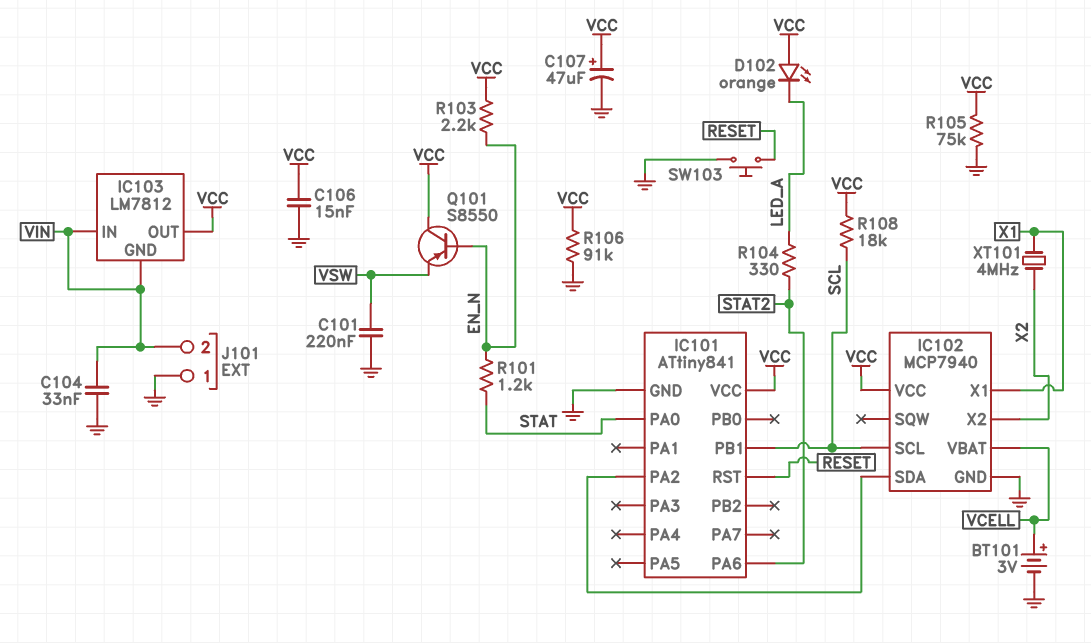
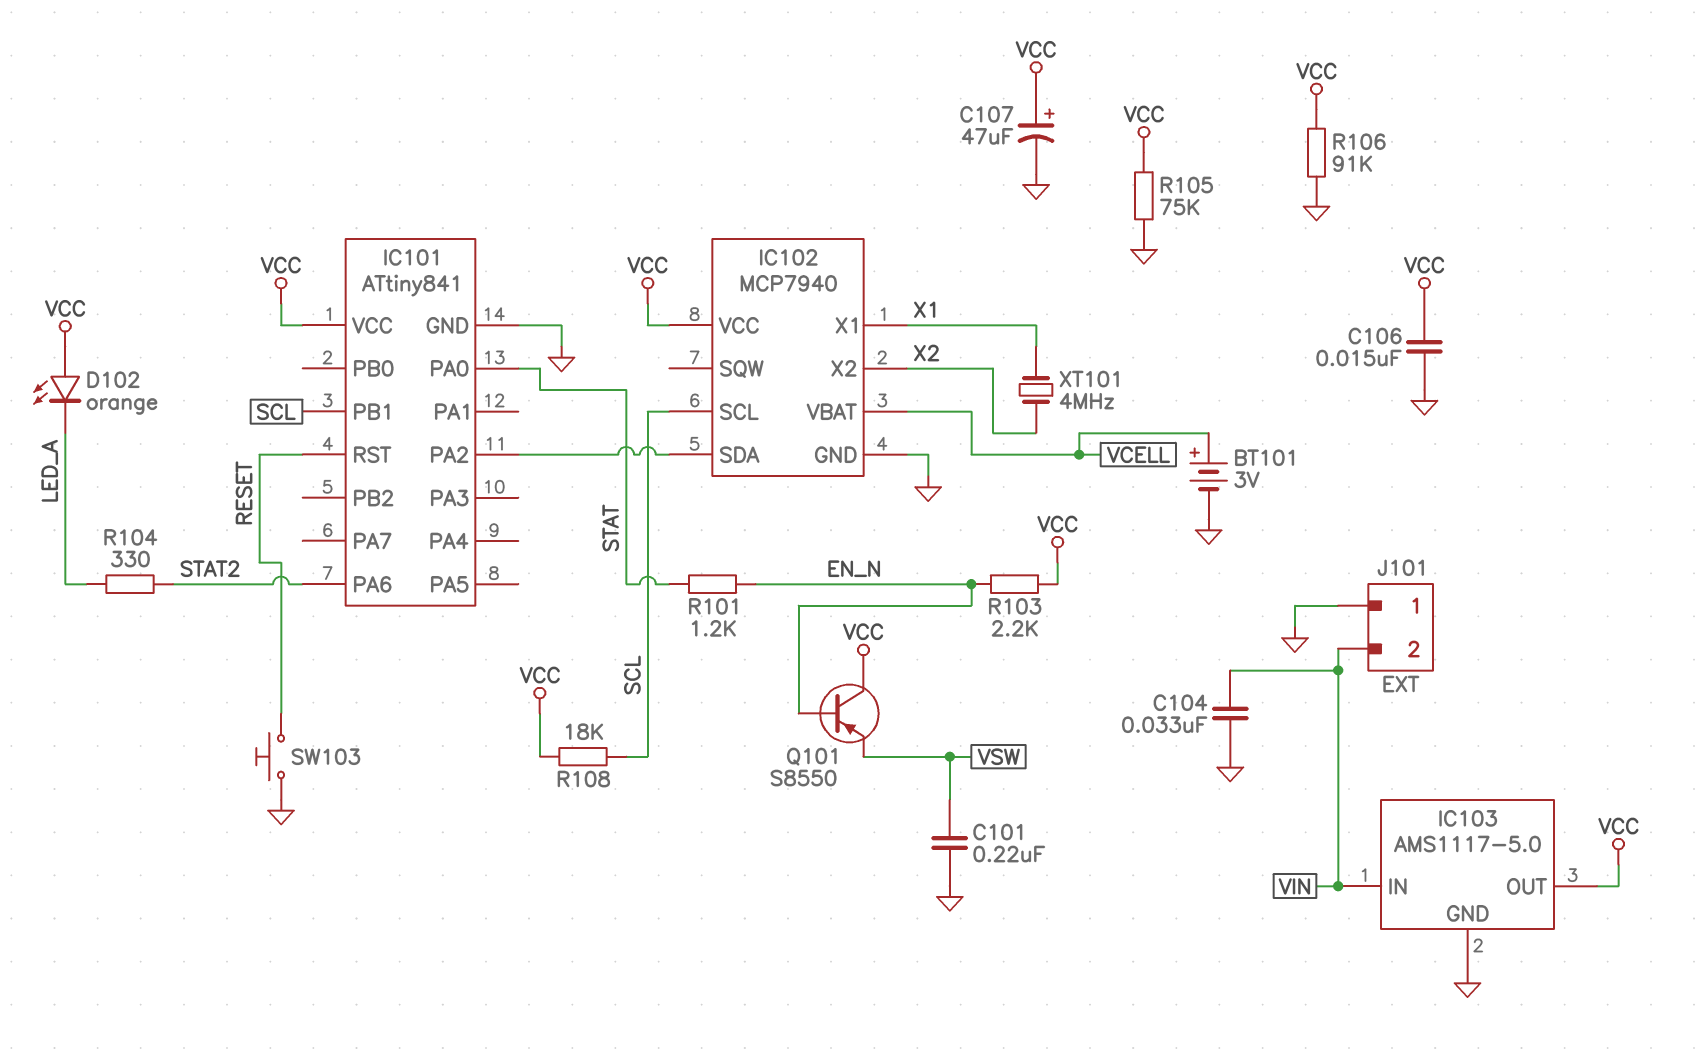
IC103: LM7812 -> AMS1117-5.0
IC103 pin GND: VIN -> GND

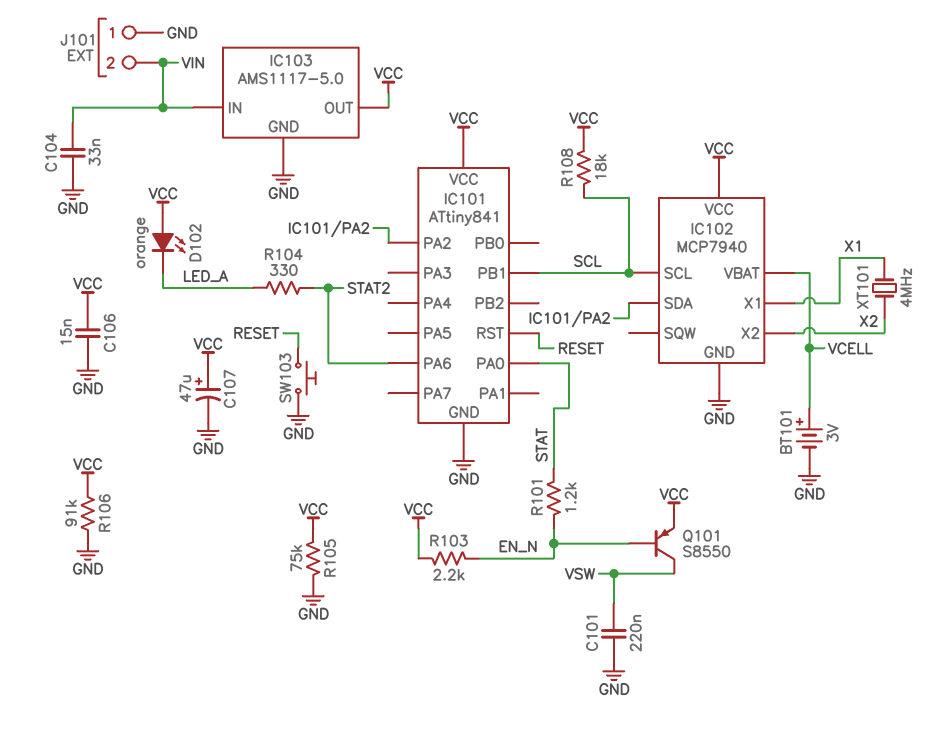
Q101: PNP S8550 (B EN_N, C VCC, E VSW) -> PNP S8550 (B EN_N, C VSW, E VCC)

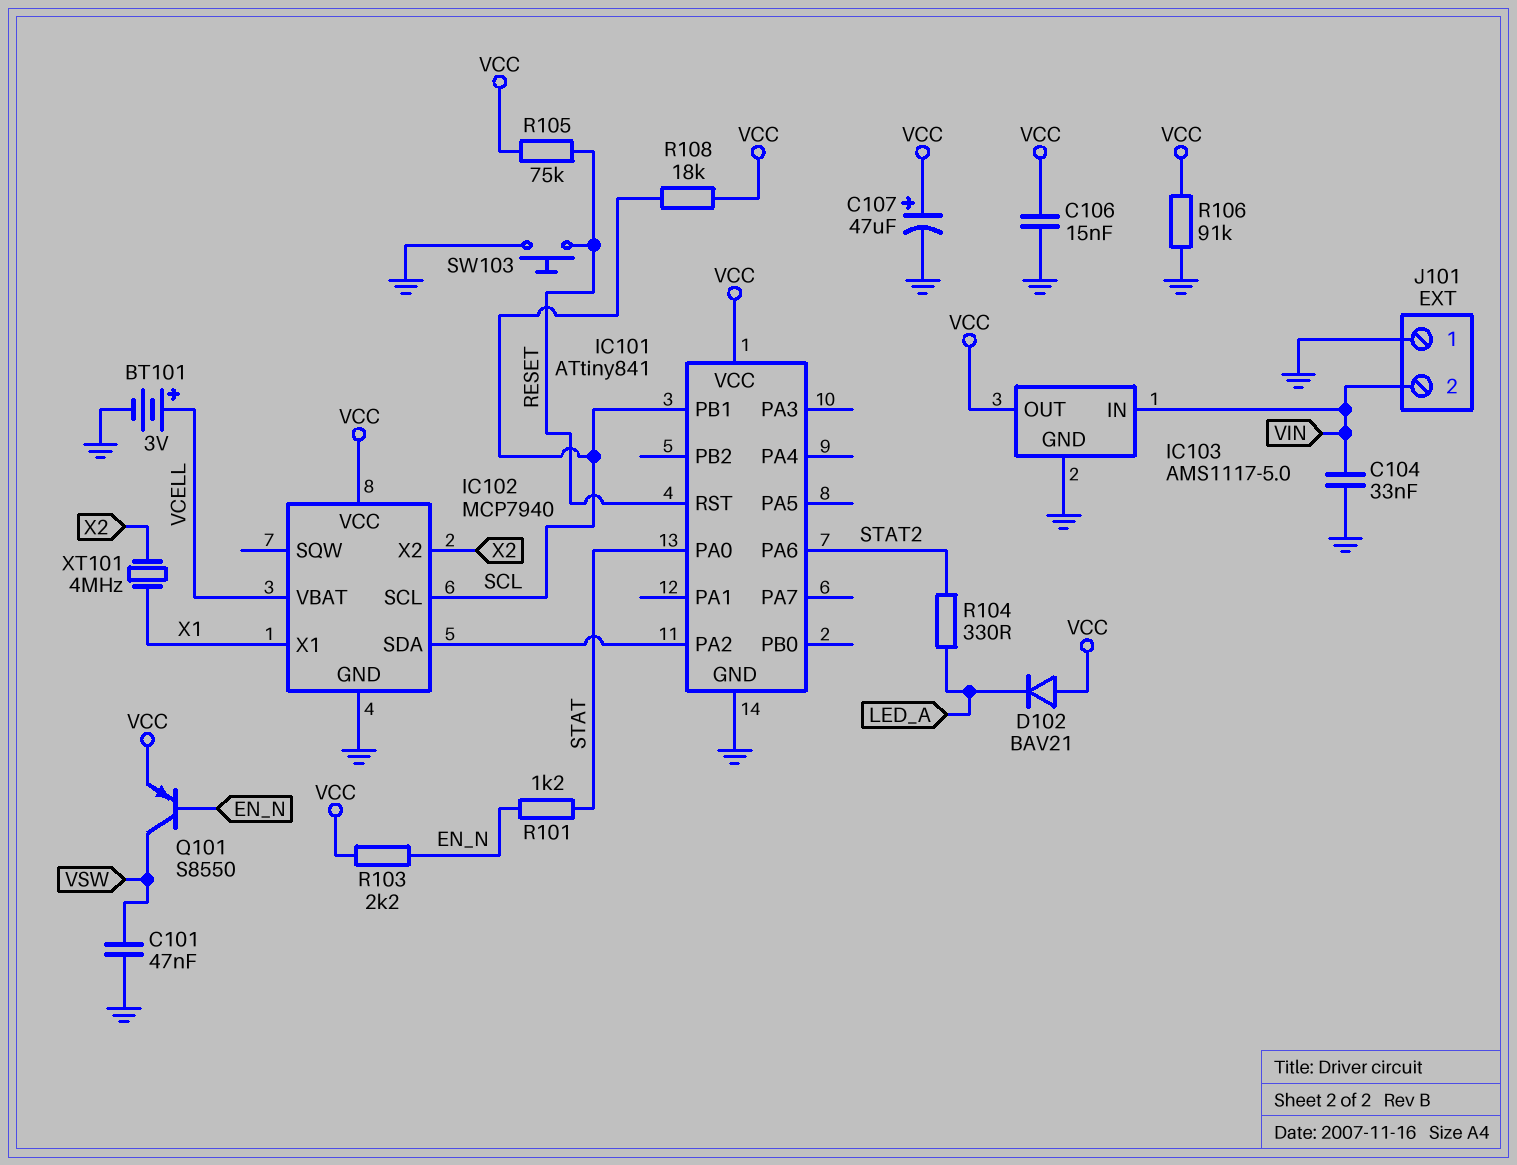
C101: 220nF (GND, VSW) -> 47nF (GND, VSW)
D102: LED orange (A VCC, K LED_A) -> diode BAV21 (A VCC, K LED_A)
R105: 75k (GND, VCC) -> 75k (RESET, VCC)

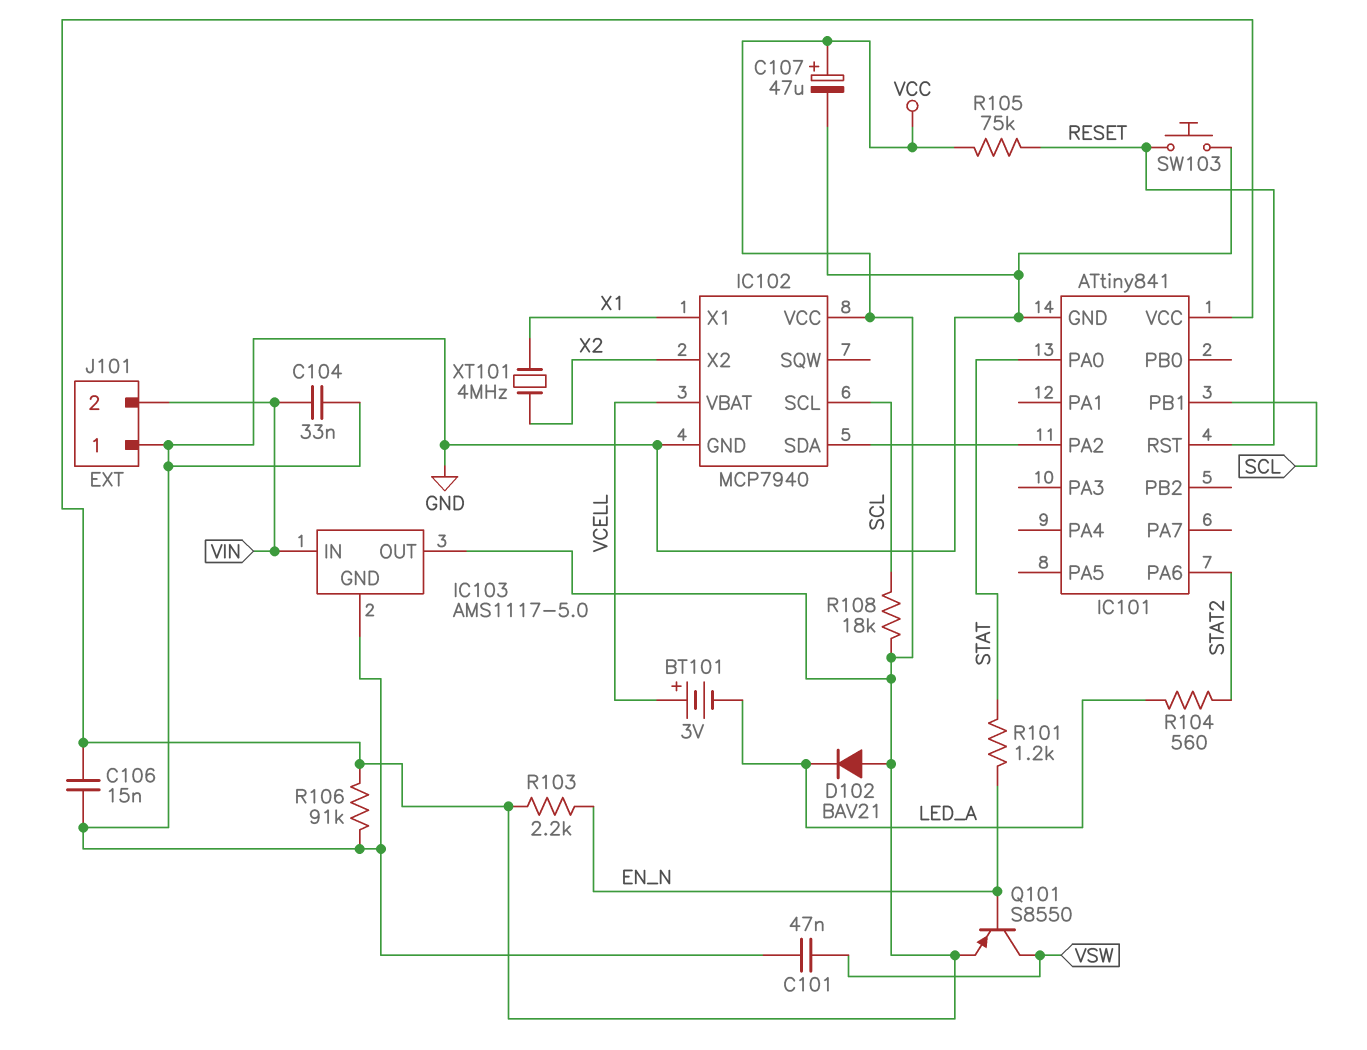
BT101: 3V (plus VCELL, minus GND) -> 3V (plus VCELL, minus LED_A)
R104: 330 (LED_A, STAT2) -> 560 (LED_A, STAT2)

